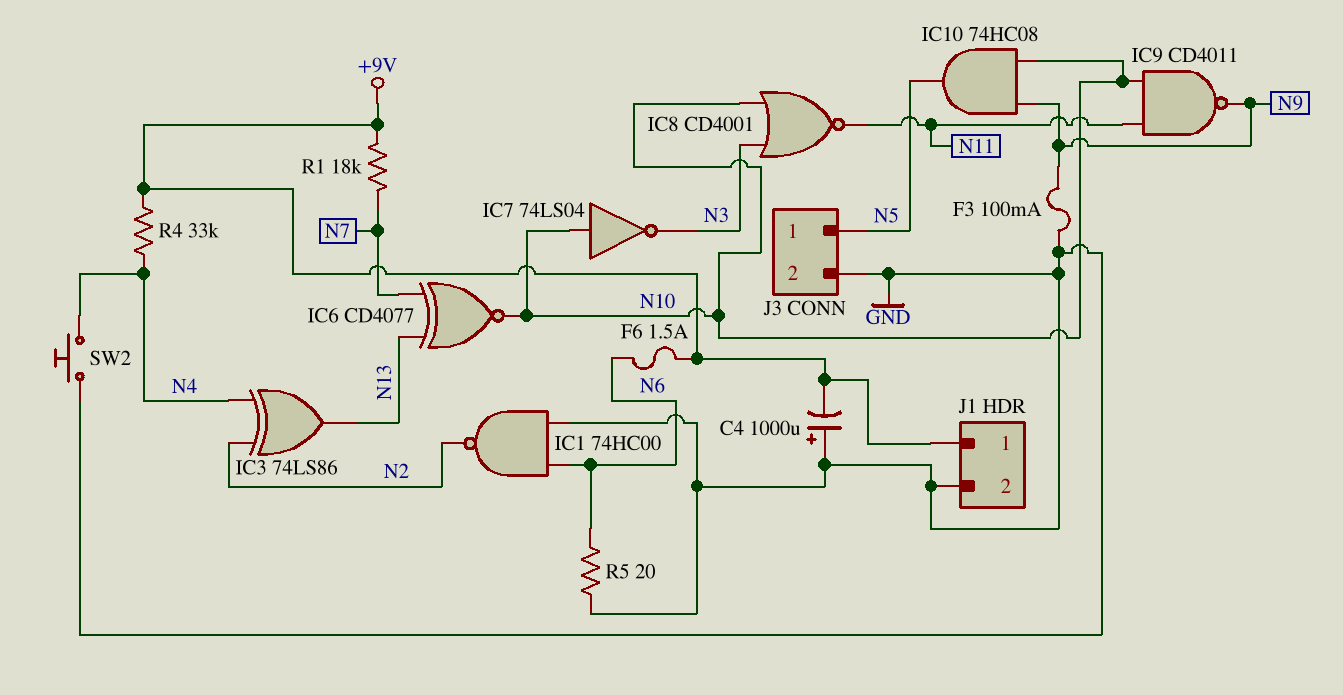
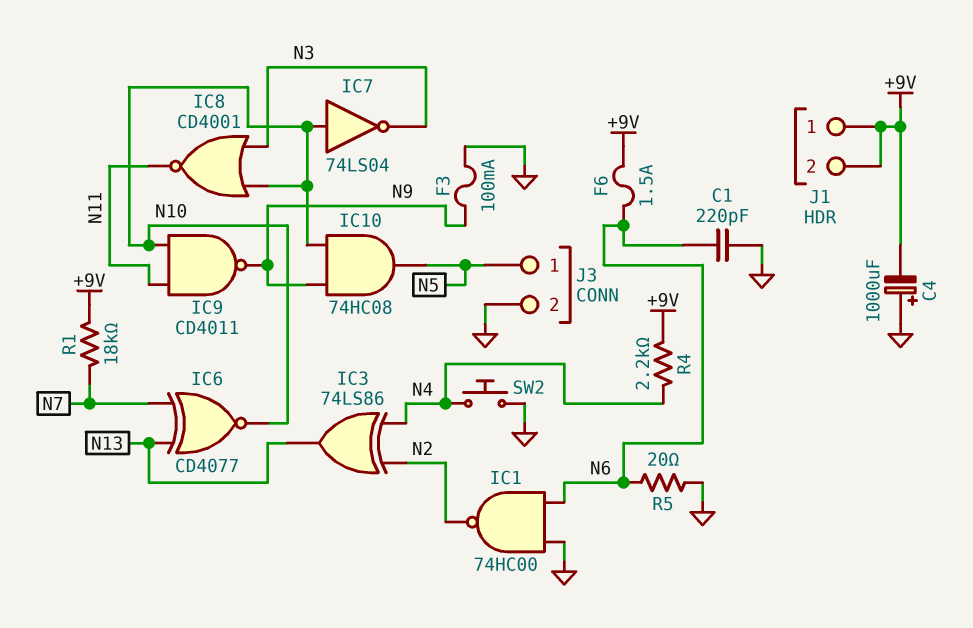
C1: none -> 220pF (GND, N6)
J1 pin 2: GND -> +9V
R4: 33k (+9V, N4) -> 2.2k (+9V, N4)

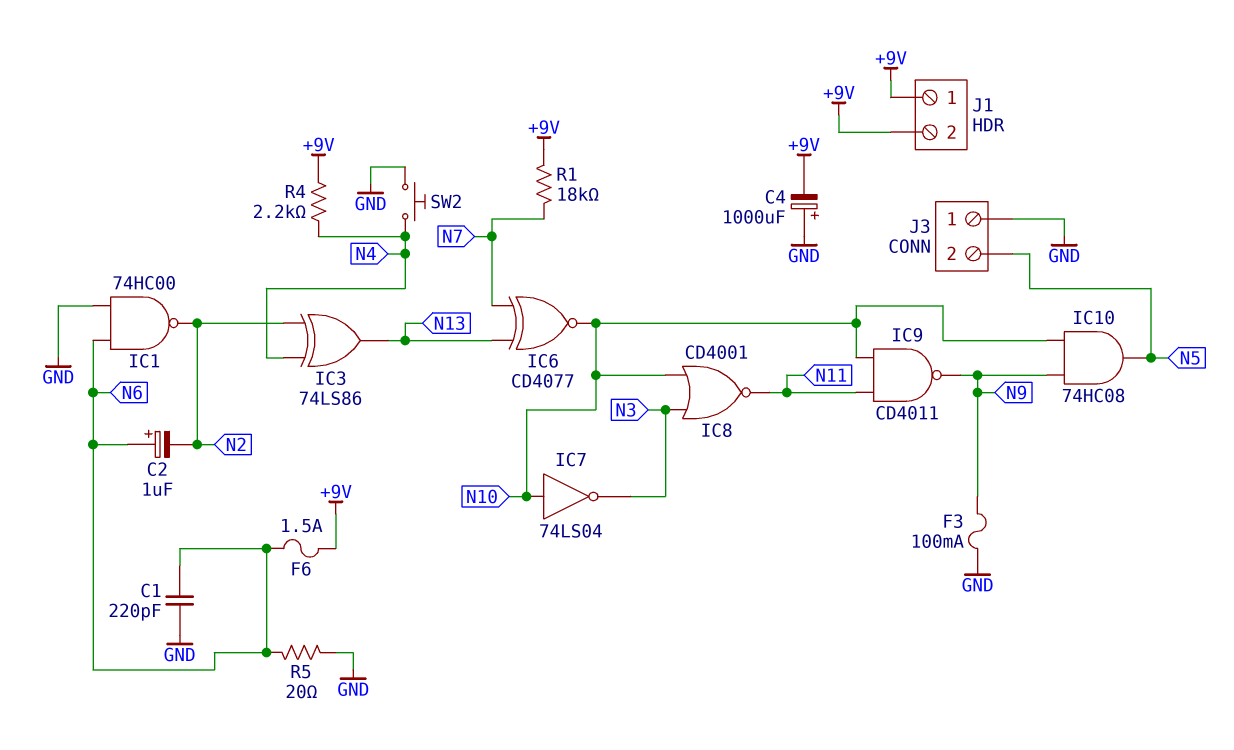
C2: none -> 1uF (plus N6, minus N2)
J3 pin 1: N5 -> GND
J3 pin 2: GND -> N5

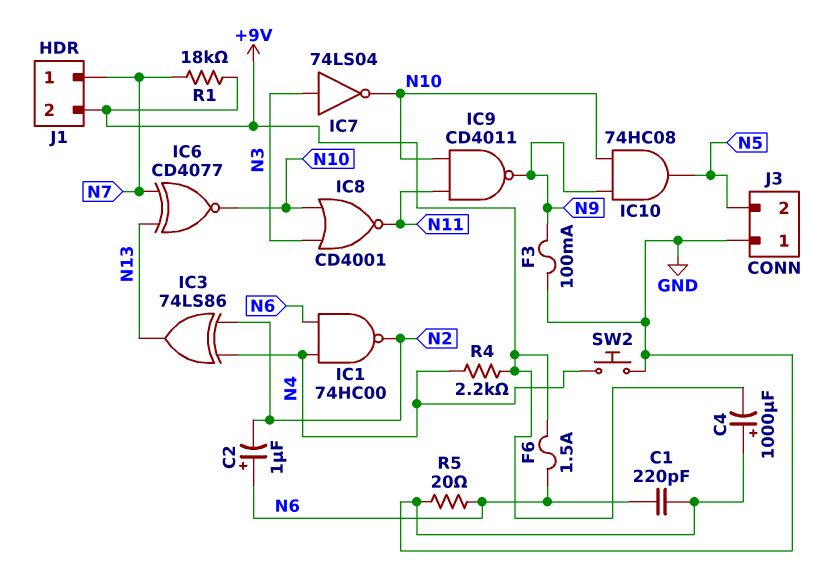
IC1: NAND 74HC00 (in GND, in N6, out N2) -> NAND 74HC00 (in N4, in N6, out N2)
IC7: NOT 74LS04 (in N10, out N3) -> NOT 74LS04 (in N3, out N10)
J1 pin 1: +9V -> N7

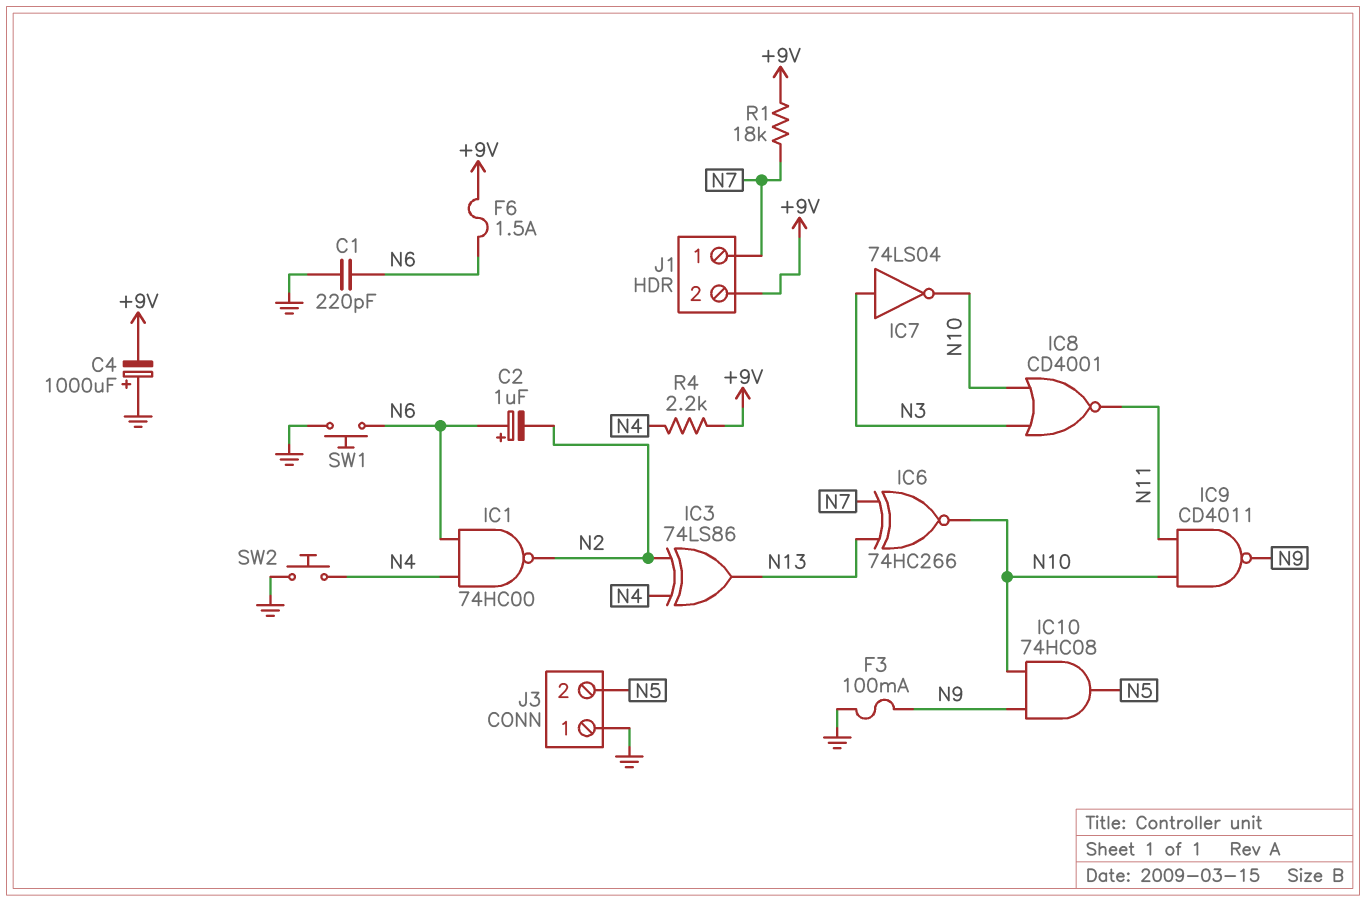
IC6: XNOR CD4077 (in N7, in N13, out N10) -> XNOR 74HC266 (in N7, in N13, out N10)
R5: 20 (GND, N6) -> none
SW1: none -> button (GND, N6)

